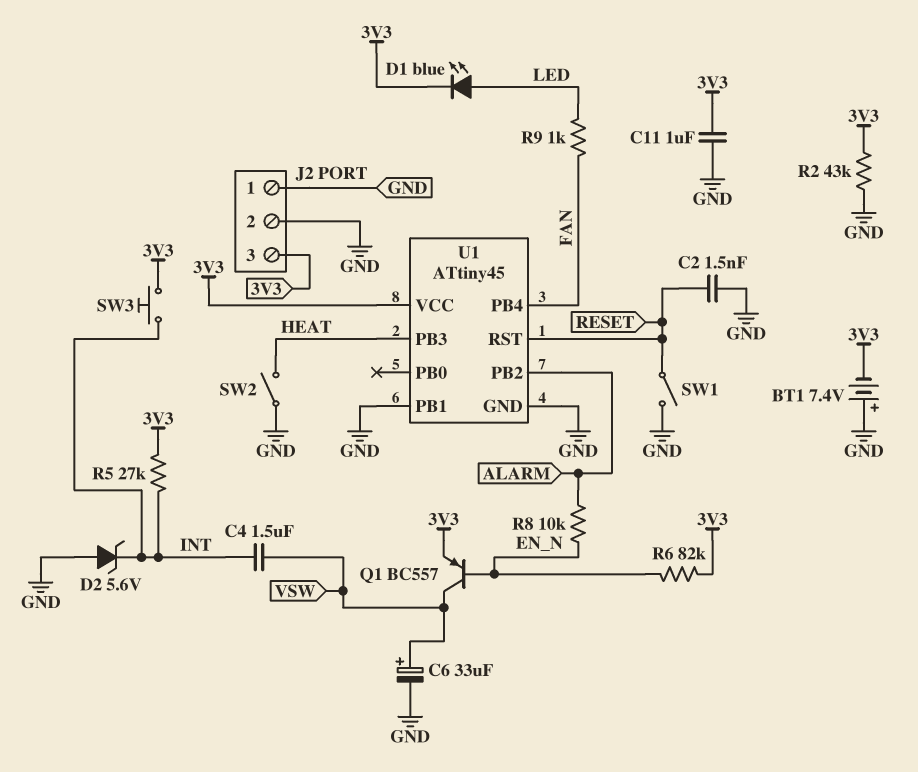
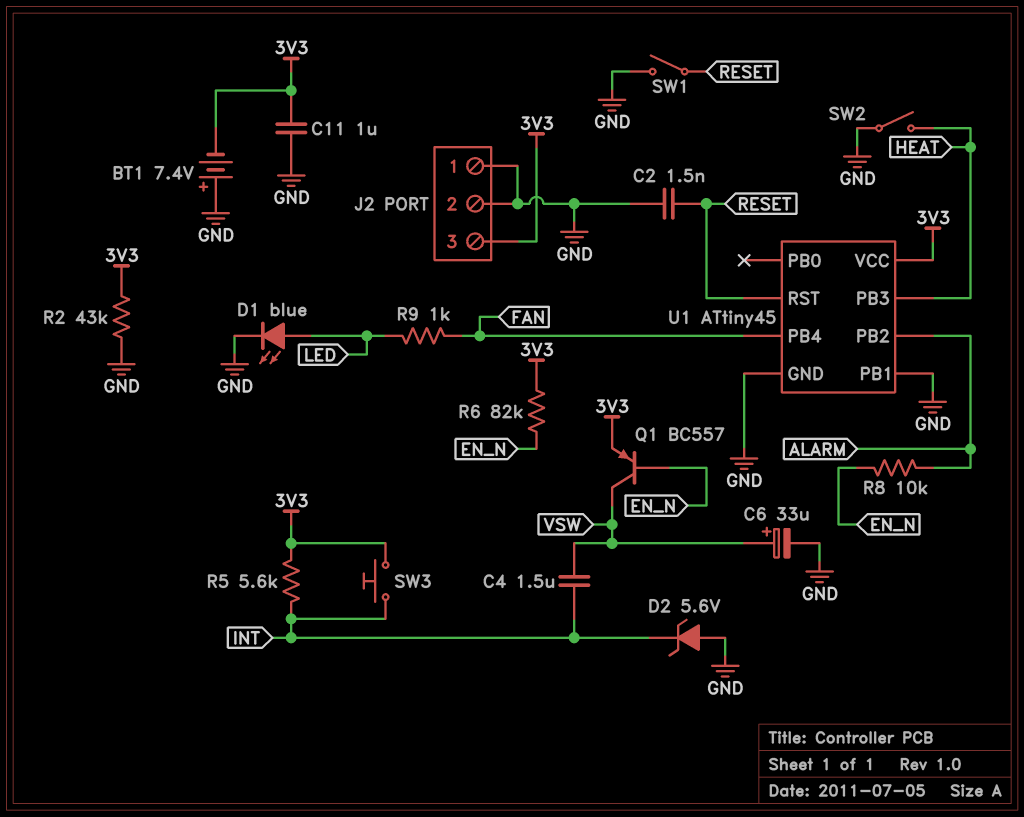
D1: LED blue (A LED, K 3V3) -> LED blue (A LED, K GND)
R5: 27k (3V3, INT) -> 5.6k (3V3, INT)

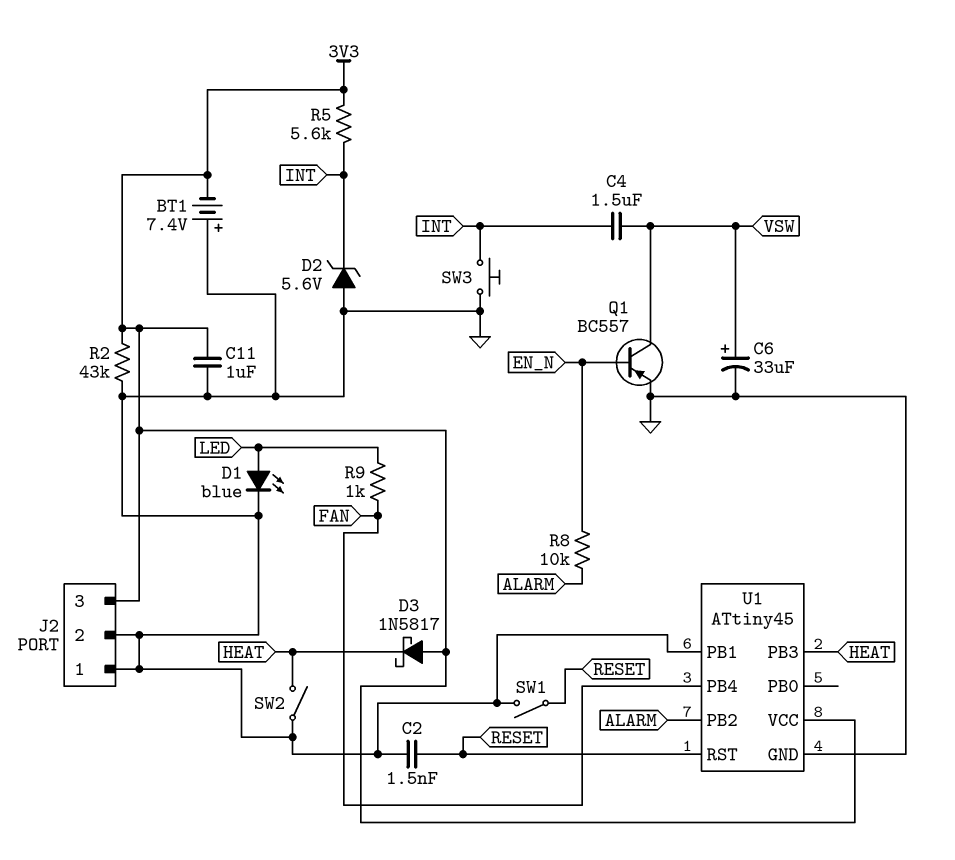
D3: none -> schottky 1N5817 (A 3V3, K HEAT)
Q1: PNP BC557 (B EN_N, C VSW, E 3V3) -> PNP BC557 (B EN_N, C VSW, E GND)
R6: 82k (3V3, EN_N) -> none
SW3: button (3V3, INT) -> button (GND, INT)

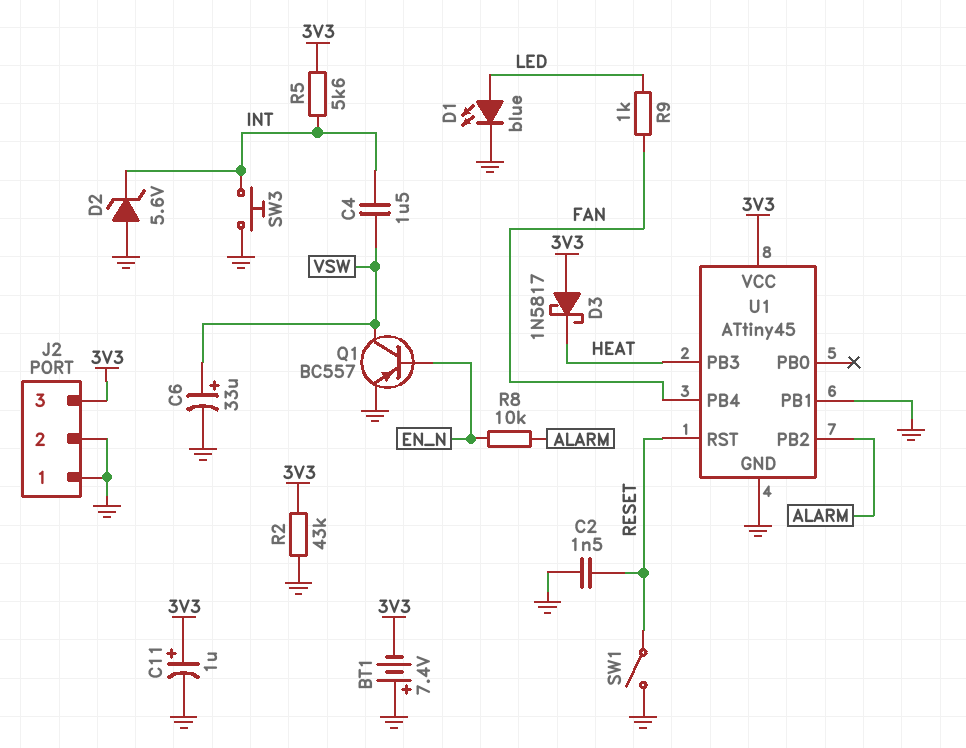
C11: 1uF (3V3, GND) -> 1uF (plus 3V3, minus GND)
SW2: switch (GND, HEAT) -> none

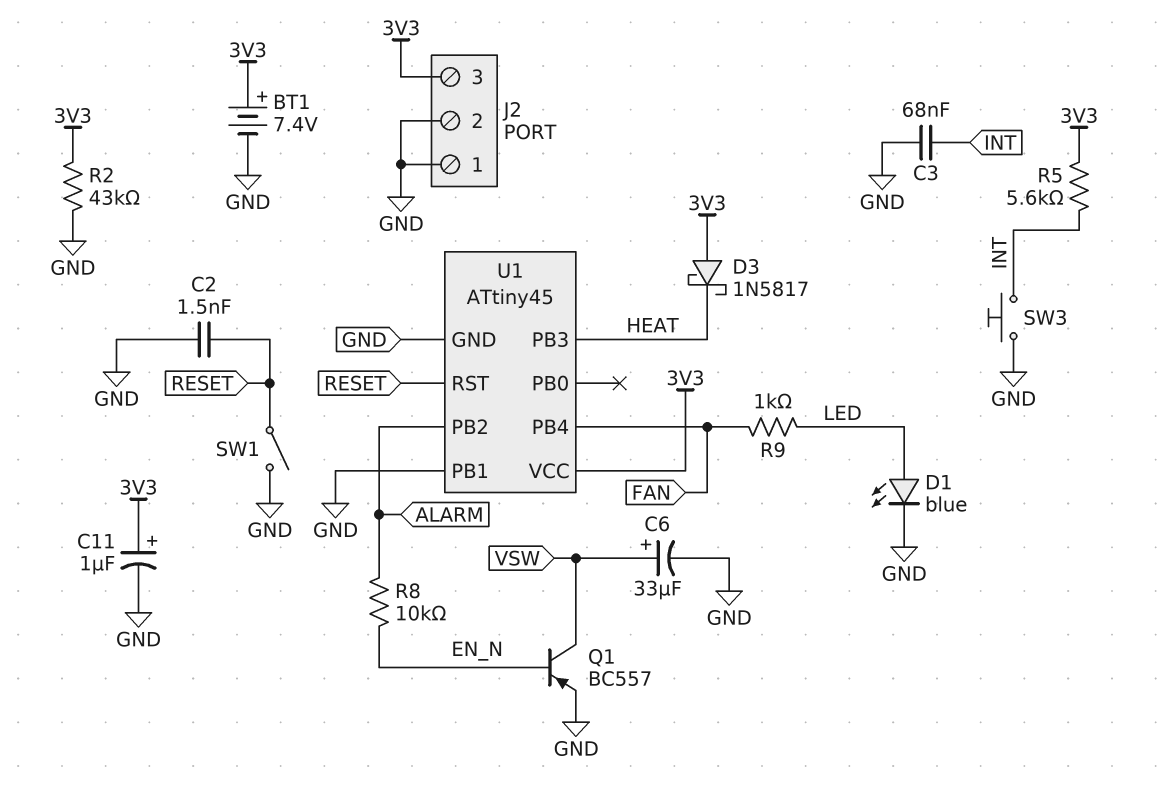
BT1: 7.4V (plus GND, minus 3V3) -> 7.4V (plus 3V3, minus GND)
C3: none -> 68nF (GND, INT)
C4: 1.5uF (INT, VSW) -> none
D2: zener 5.6V (A GND, K INT) -> none

